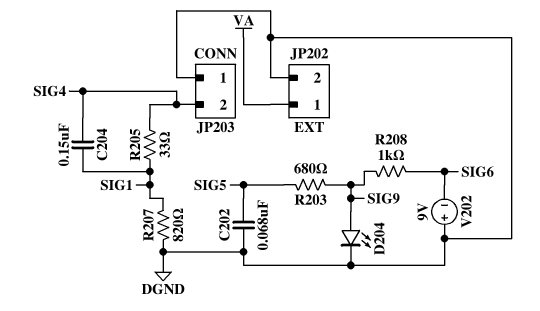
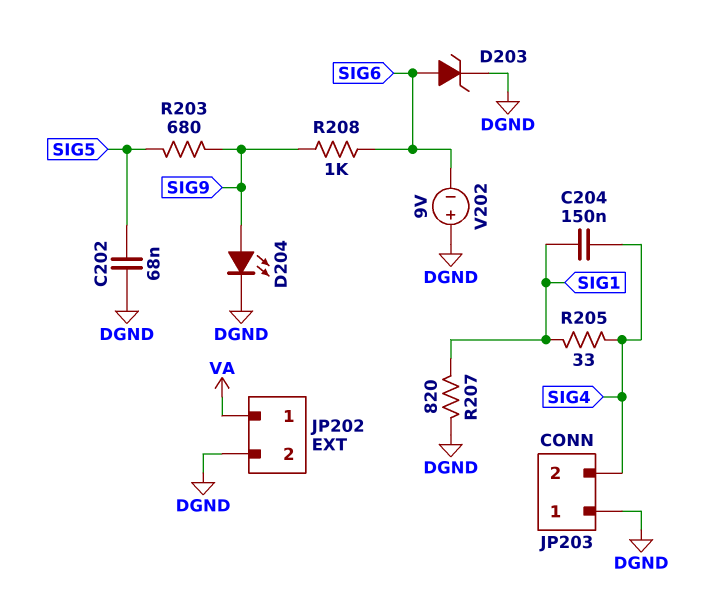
D203: none -> zener (A SIG6, K DGND)

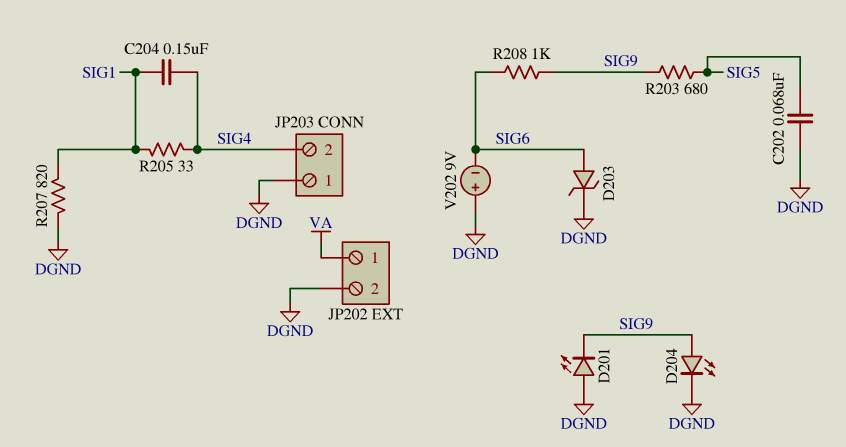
D201: none -> LED (A DGND, K SIG9)

